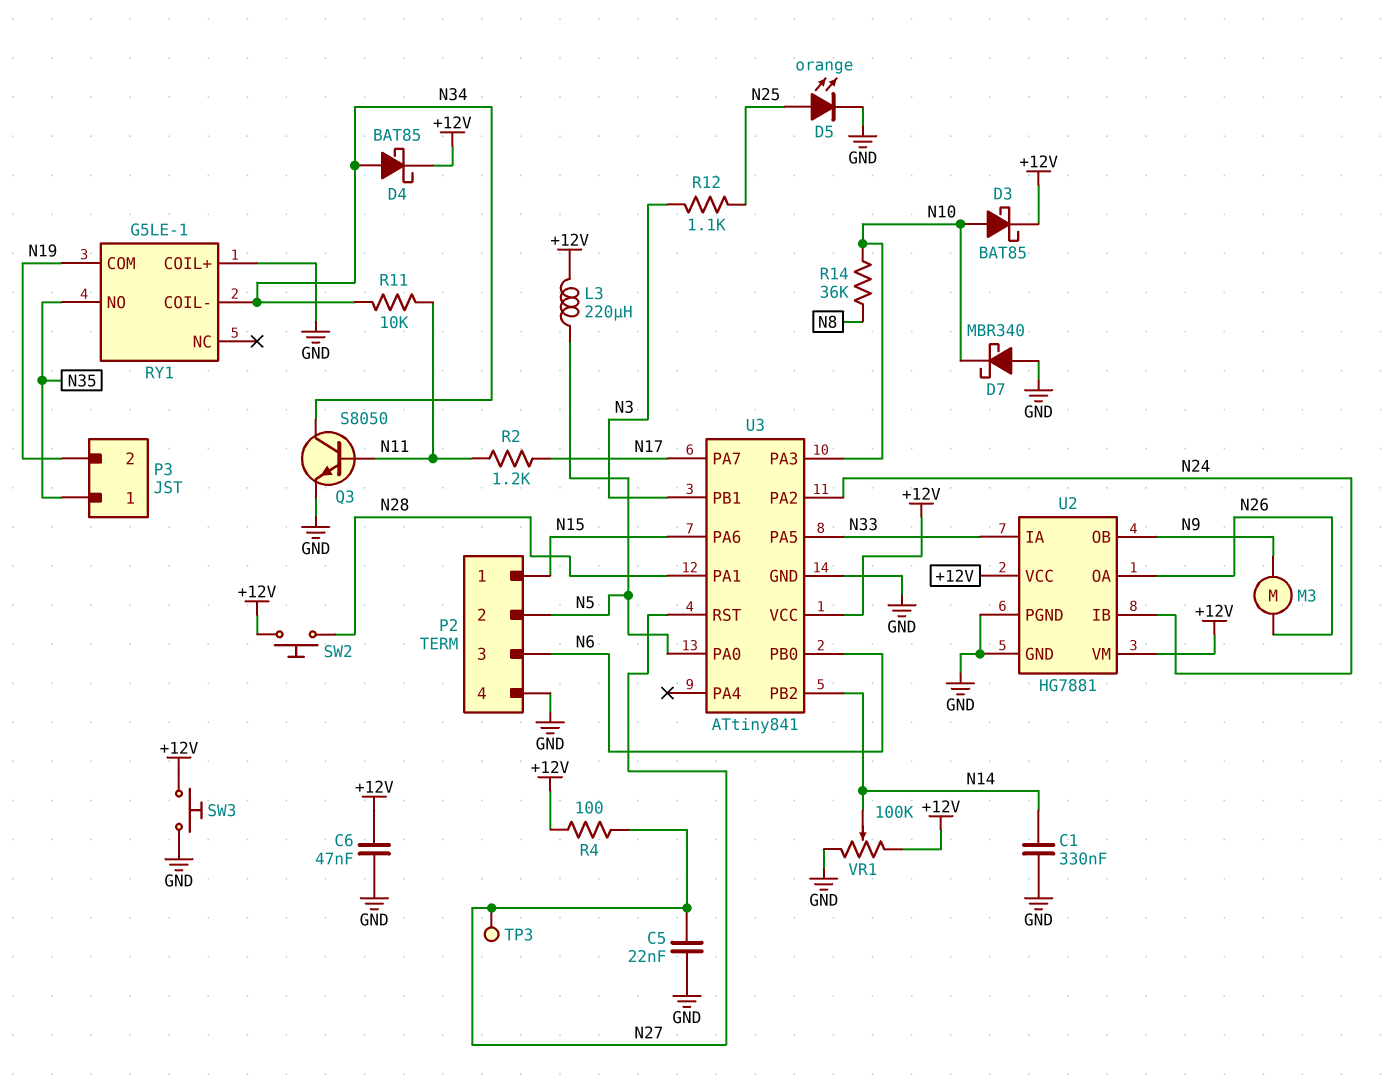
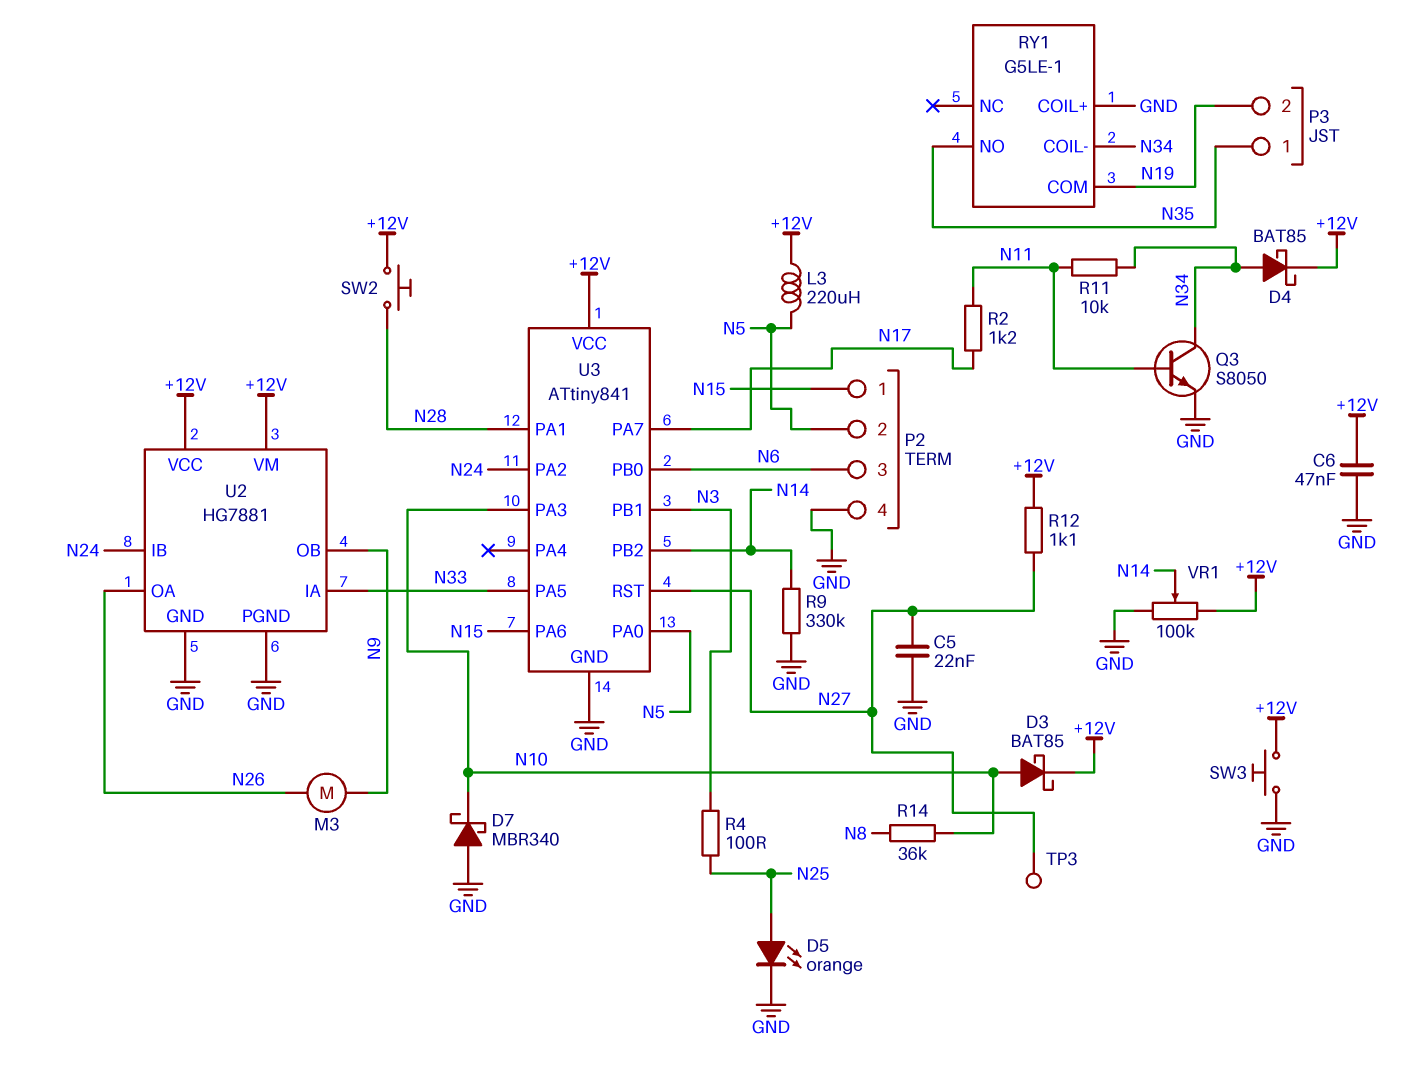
C1: 330nF (GND, N14) -> none
R4: 100 (+12V, N27) -> 100 (N3, N25)
R9: none -> 330k (GND, N14)
R12: 1.1k (N3, N25) -> 1.1k (+12V, N27)

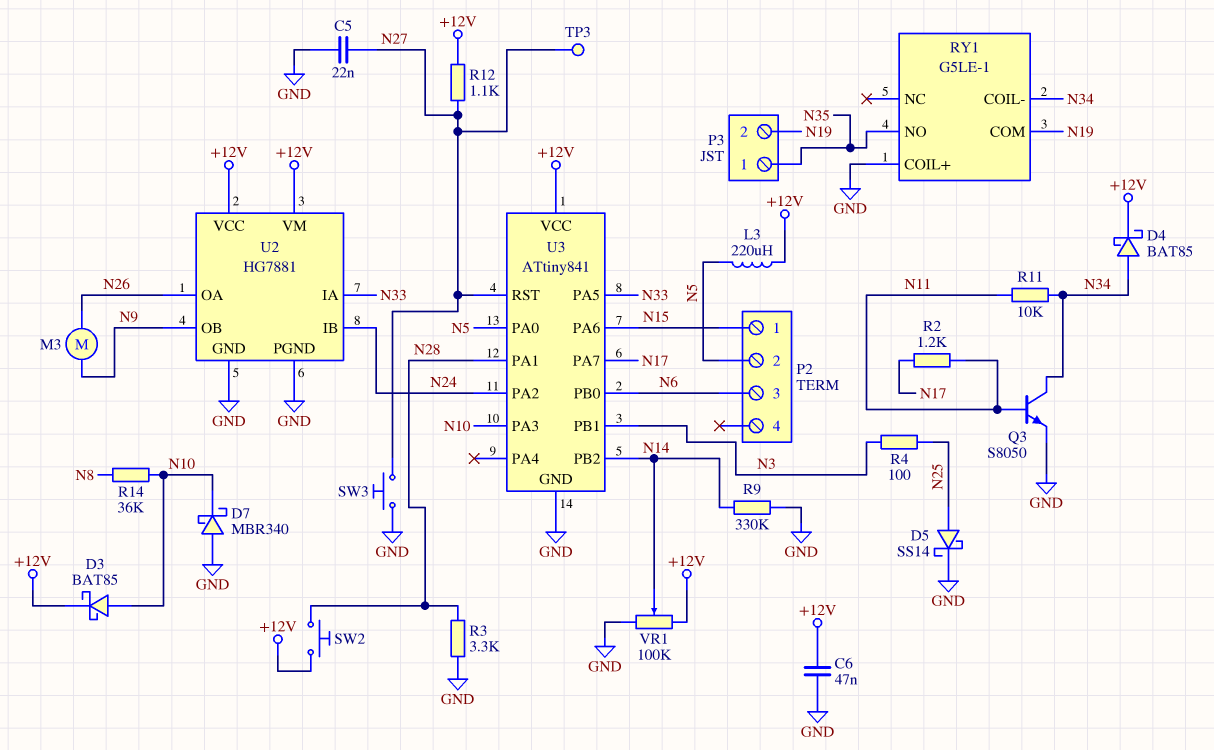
D5: LED orange (A N25, K GND) -> schottky SS14 (A N25, K GND)
P2 pin 4: GND -> none
R3: none -> 3.3k (GND, N28)
SW3: button (+12V, GND) -> button (GND, N27)

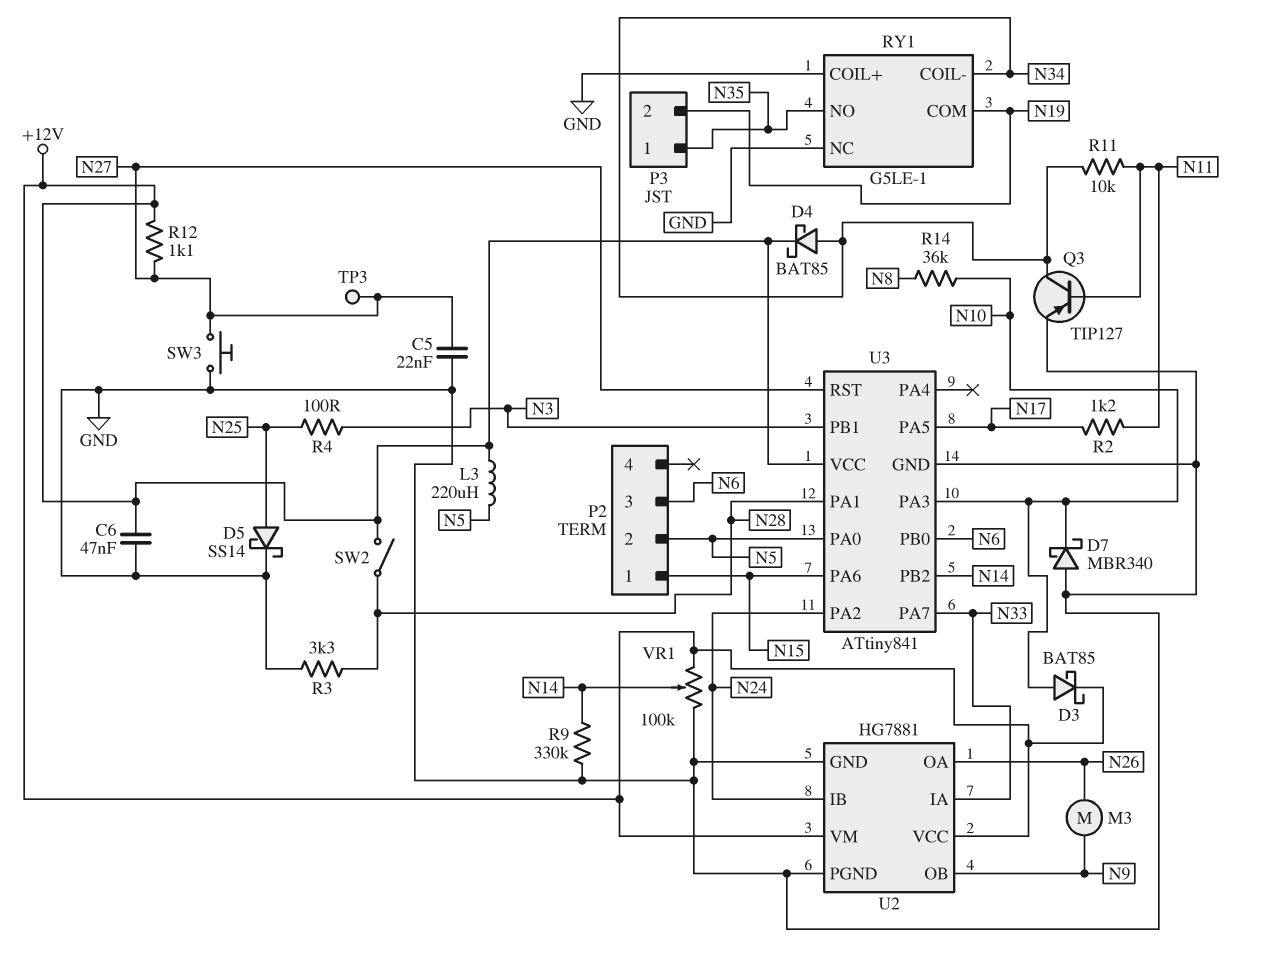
Q3: NPN S8050 (B N11, C N34, E GND) -> PNP TIP127 (B N11, C N34, E GND)
RY1 pin NC: none -> GND
SW2: button (+12V, N28) -> switch (+12V, N28)
U3 pin PA5: N33 -> N17
U3 pin PA7: N17 -> N33

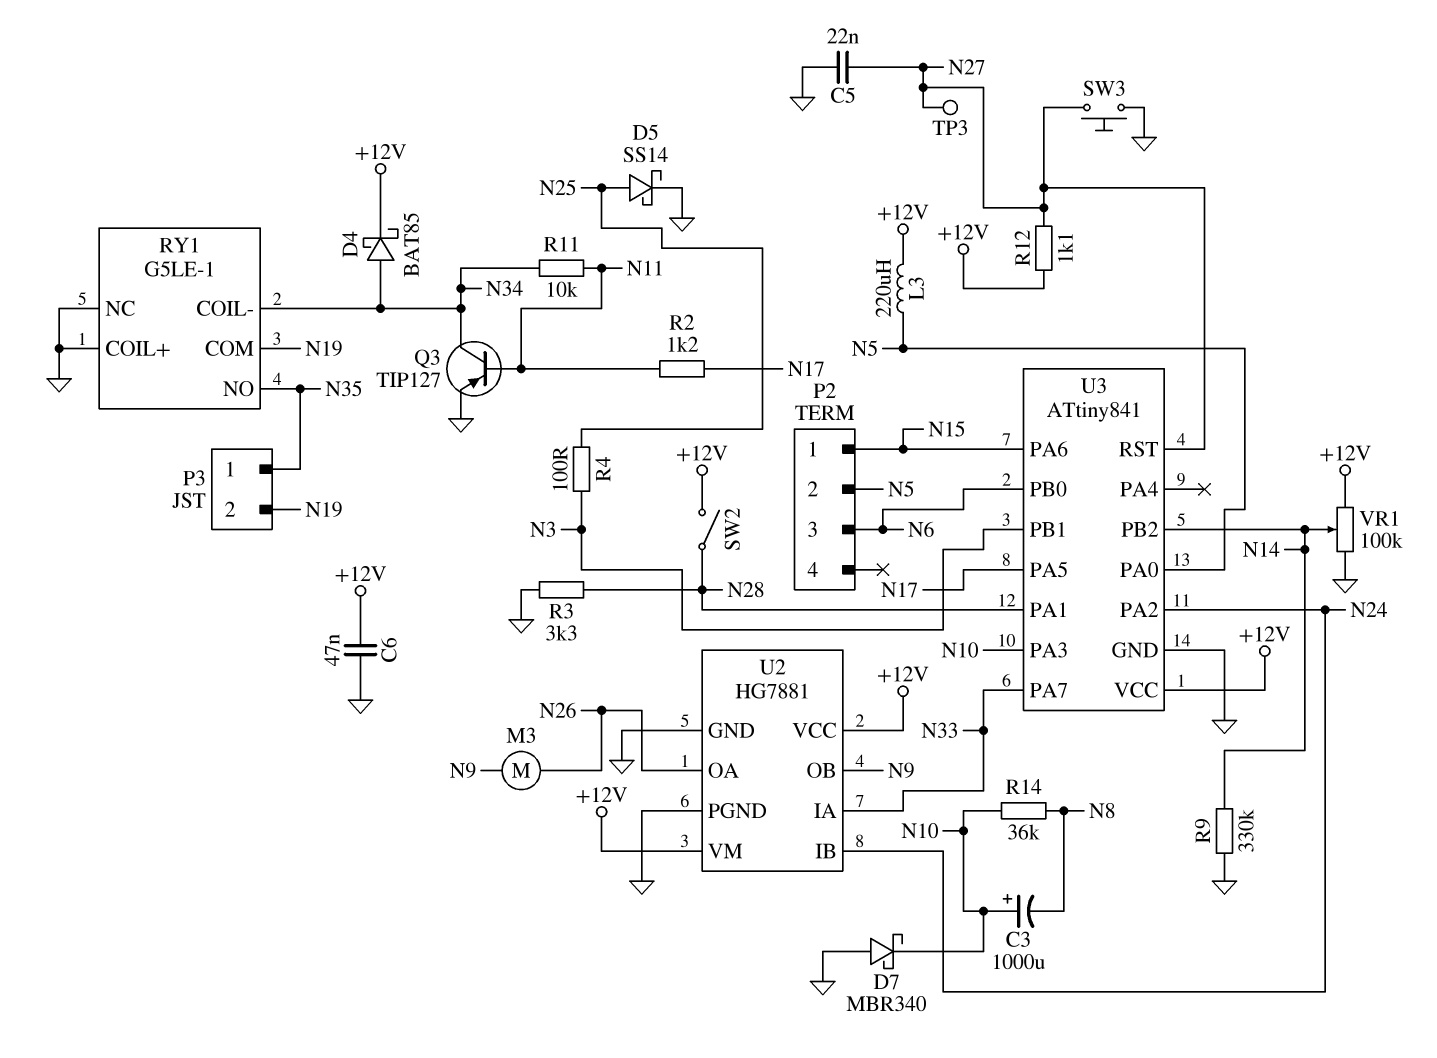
C3: none -> 1000uF (plus N10, minus N8)
D3: schottky BAT85 (A N10, K +12V) -> none

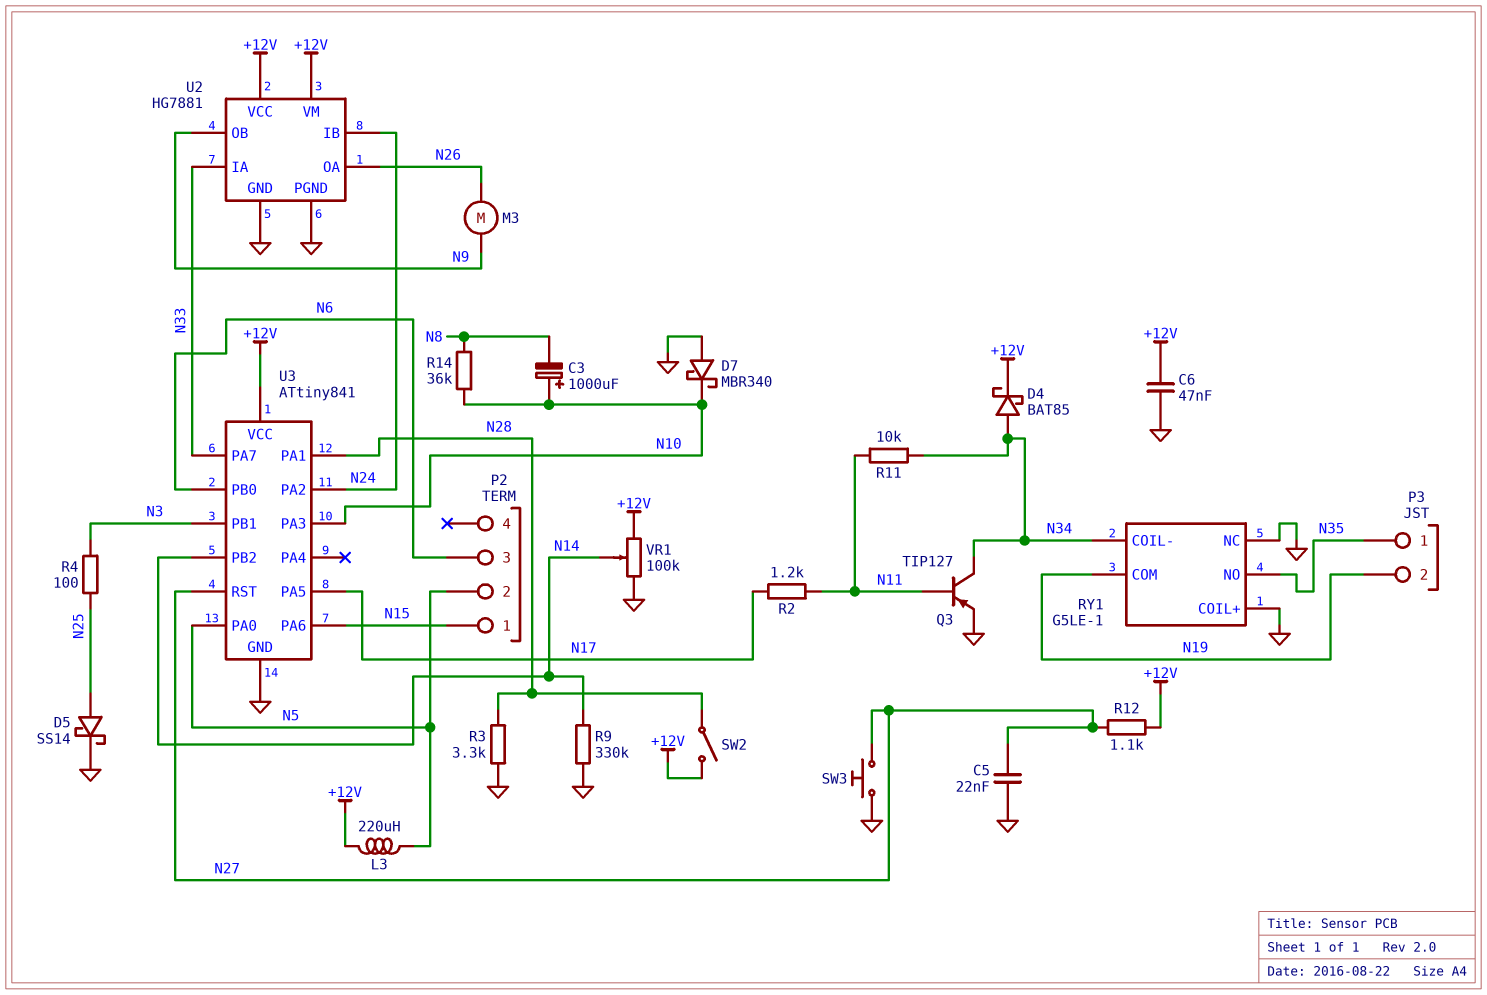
TP3: test point (N27) -> none

